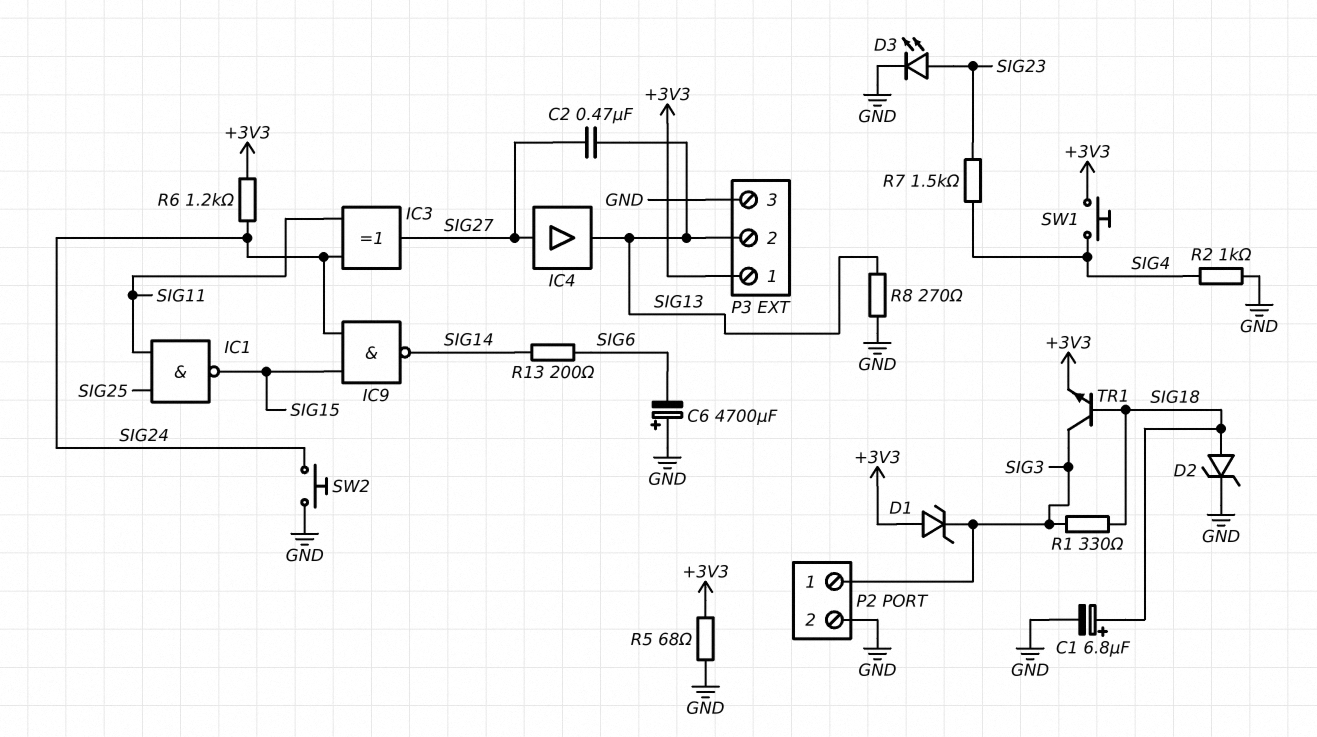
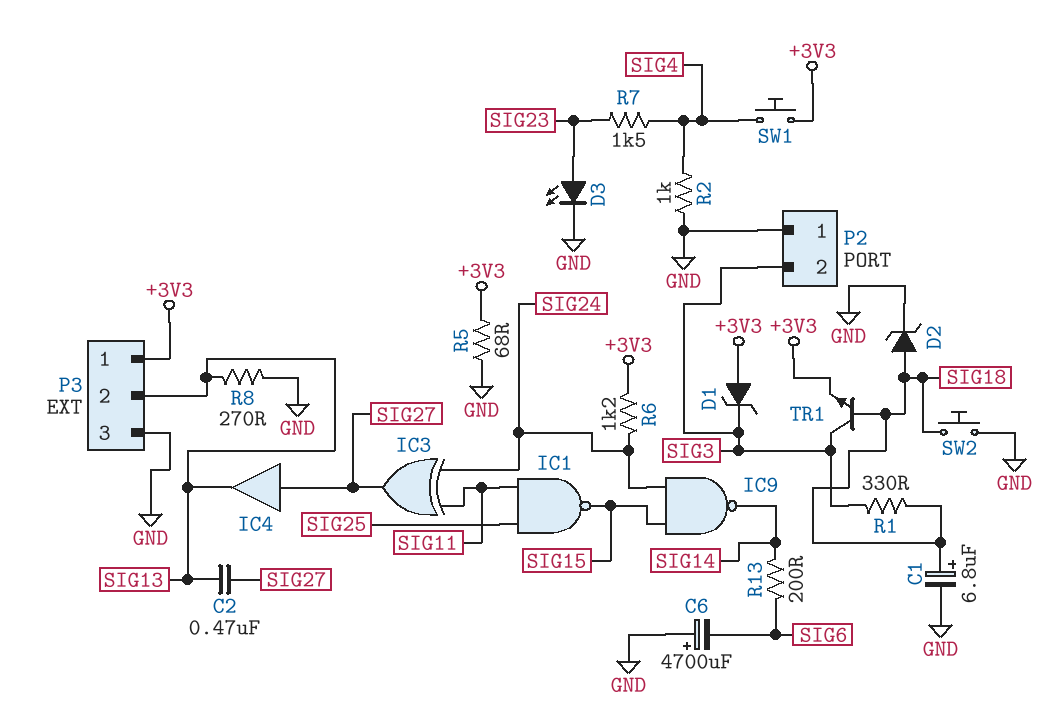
P2 pin 1: SIG3 -> GND
P2 pin 2: GND -> SIG3
SW2: button (GND, SIG24) -> button (GND, SIG18)

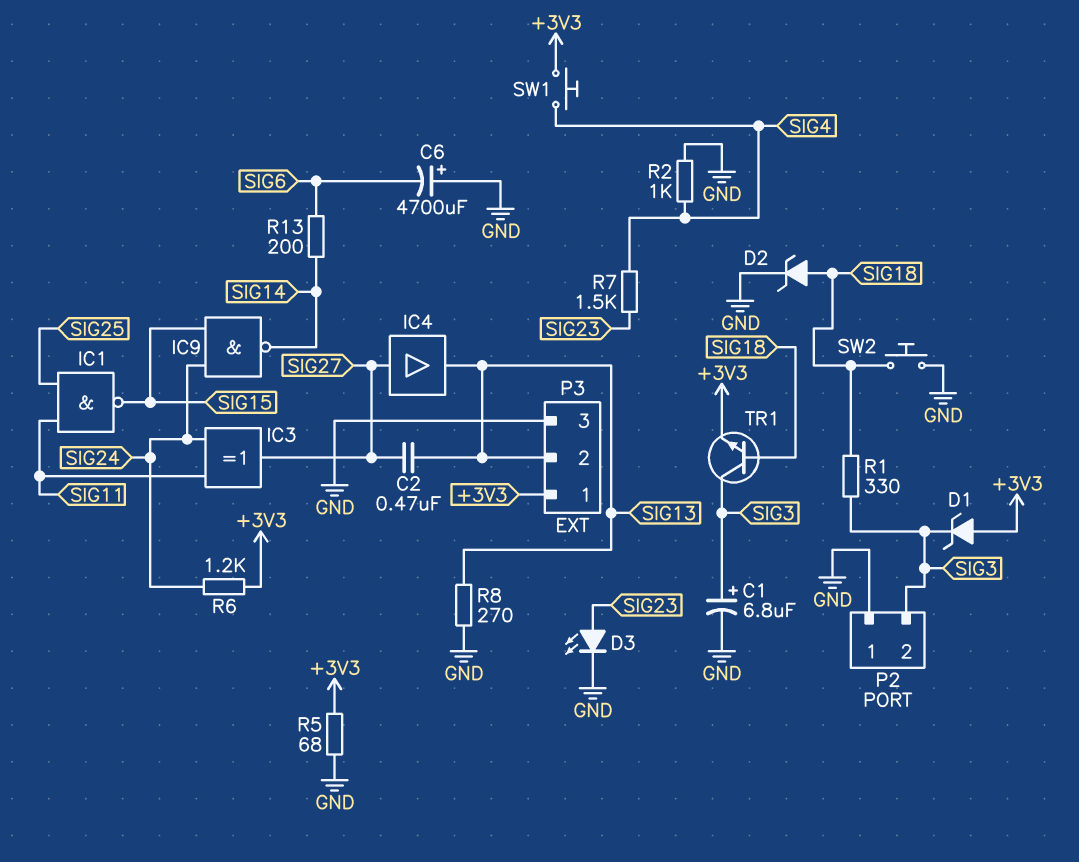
C1: 6.8uF (plus SIG18, minus GND) -> 6.8uF (plus SIG3, minus GND)

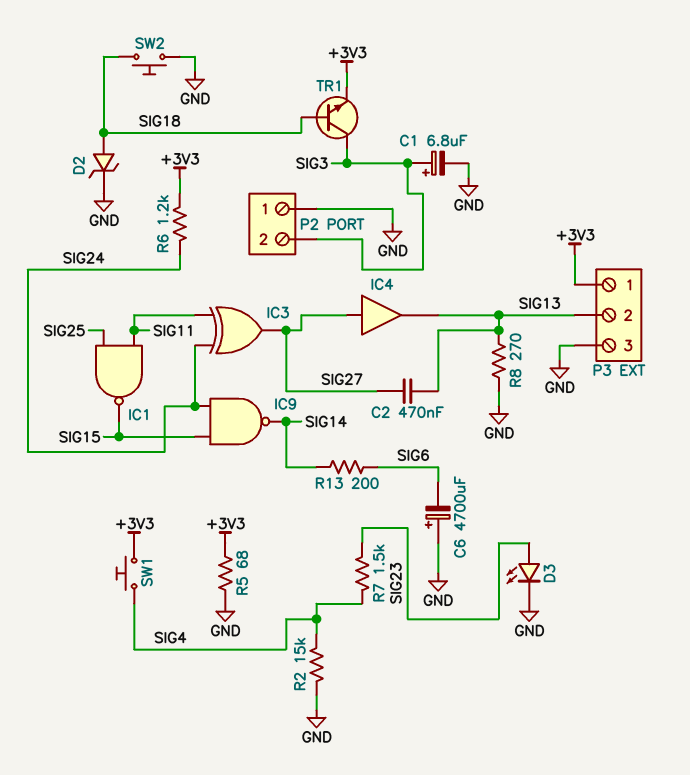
D1: zener (A +3V3, K SIG3) -> none
R1: 330 (SIG3, SIG18) -> none
R2: 1k (GND, SIG4) -> 15k (GND, SIG4)

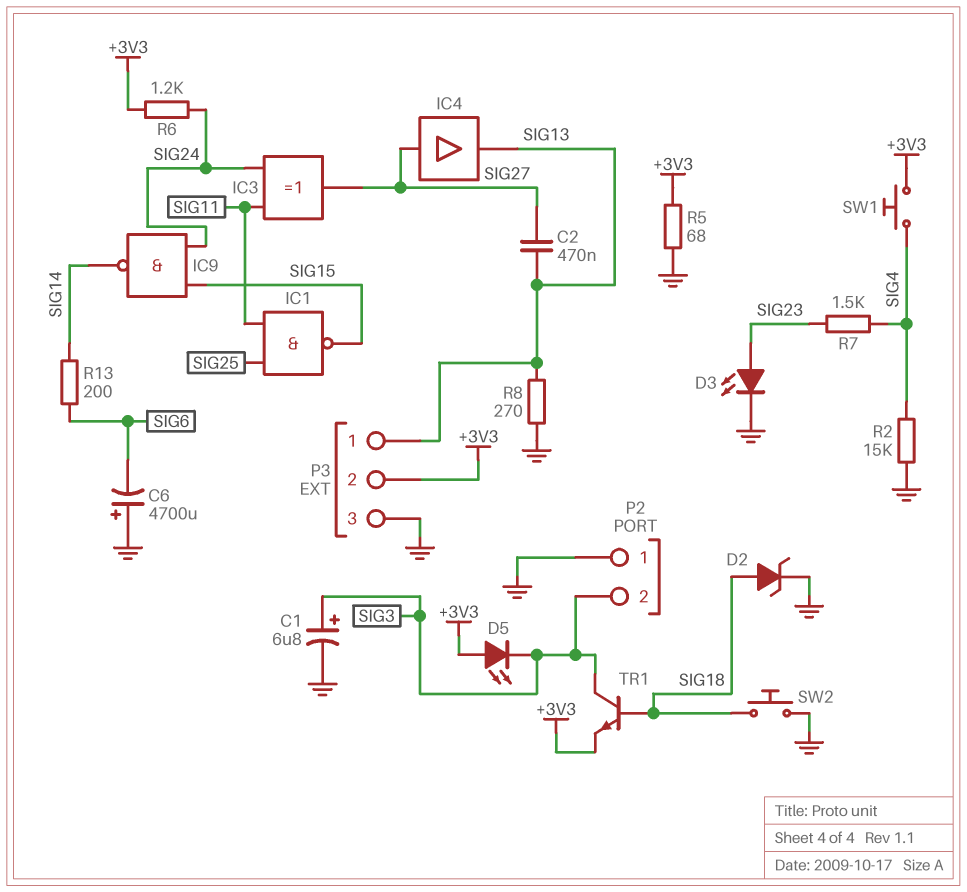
D5: none -> LED (A +3V3, K SIG3)
P3 pin 1: +3V3 -> SIG13
P3 pin 2: SIG13 -> +3V3

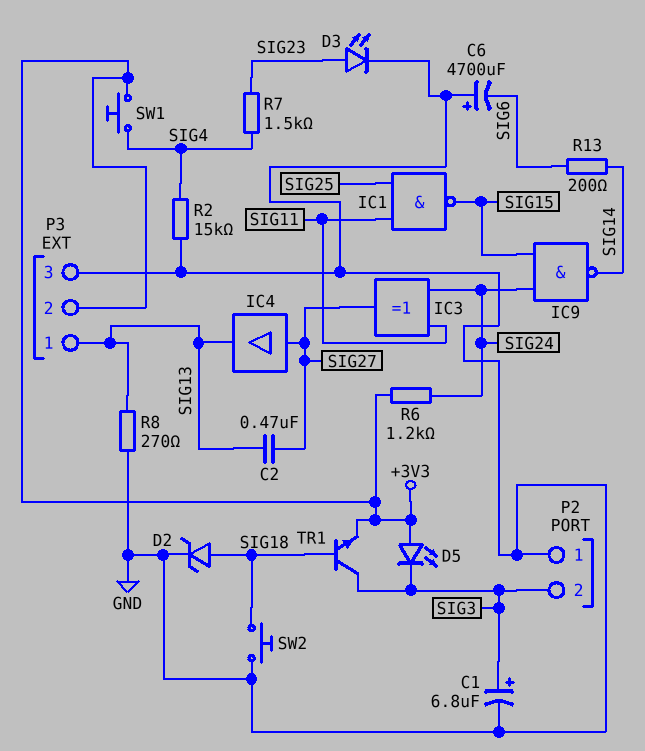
R5: 68 (+3V3, GND) -> none

